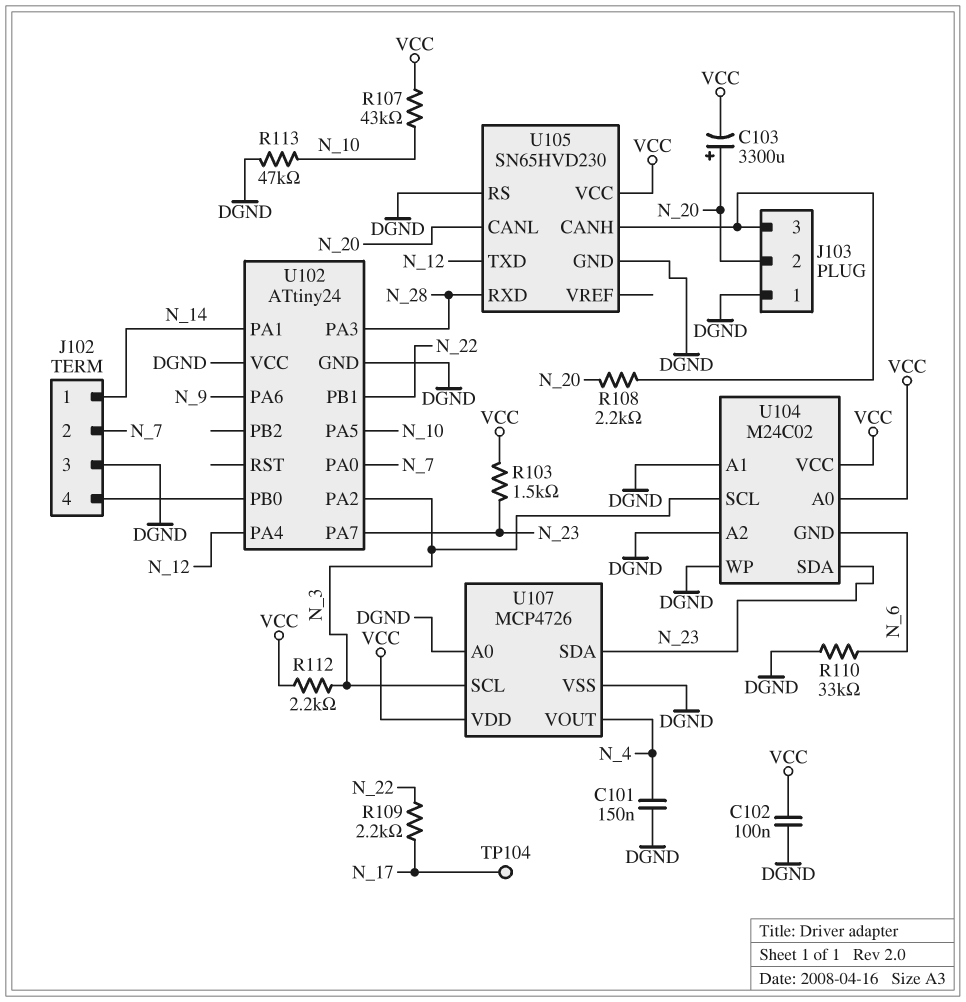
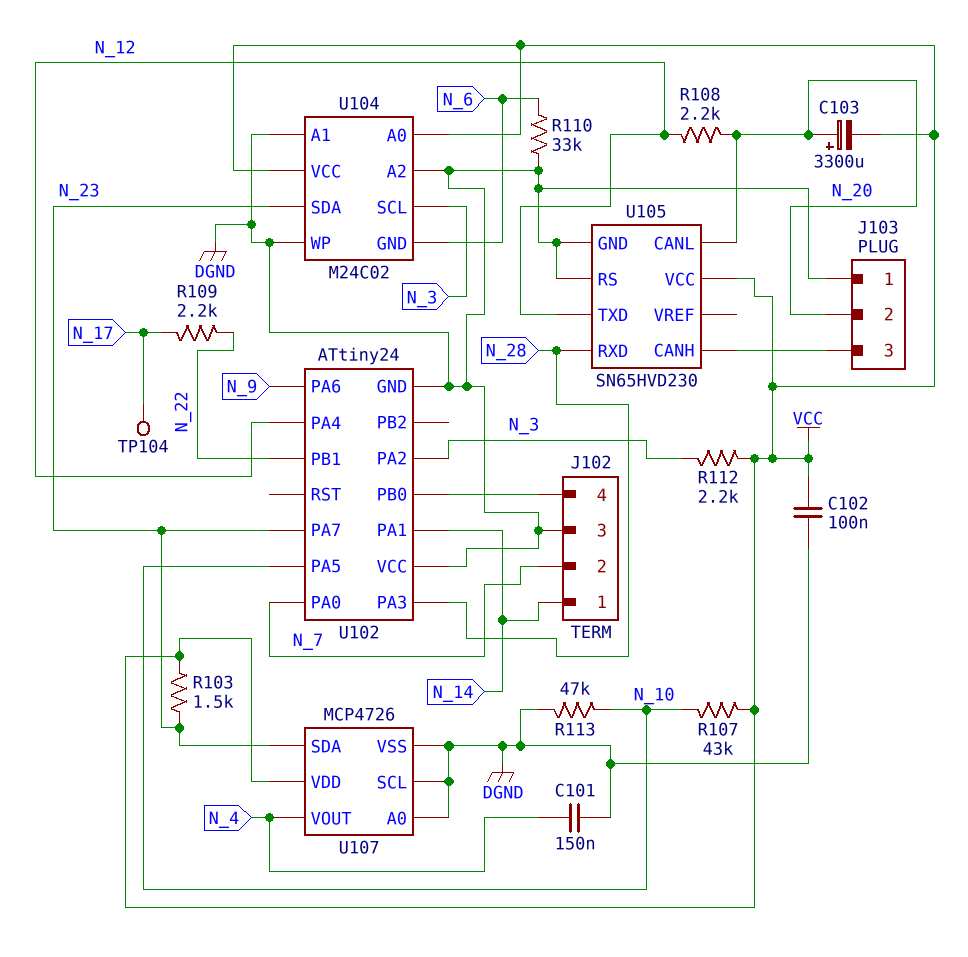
R108: 2.2k (J103/3, N_20) -> 2.2k (N_12, N_20)
U107 pin SCL: N_3 -> DGND

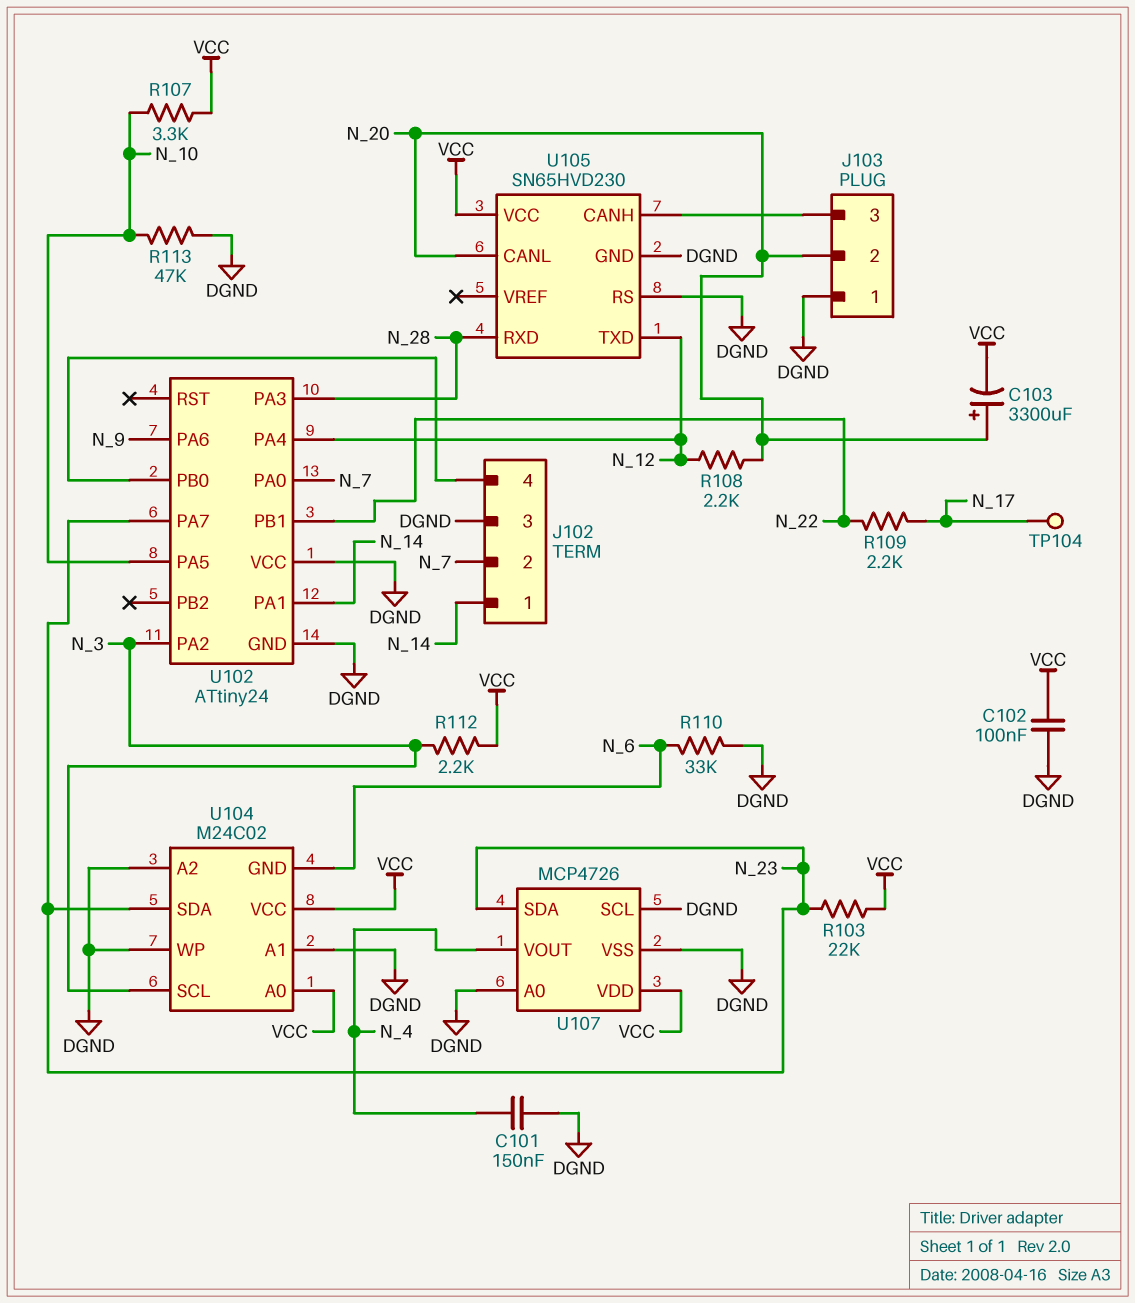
R103: 1.5k (N_23, VCC) -> 22k (N_23, VCC)
R107: 43k (N_10, VCC) -> 3.3k (N_10, VCC)

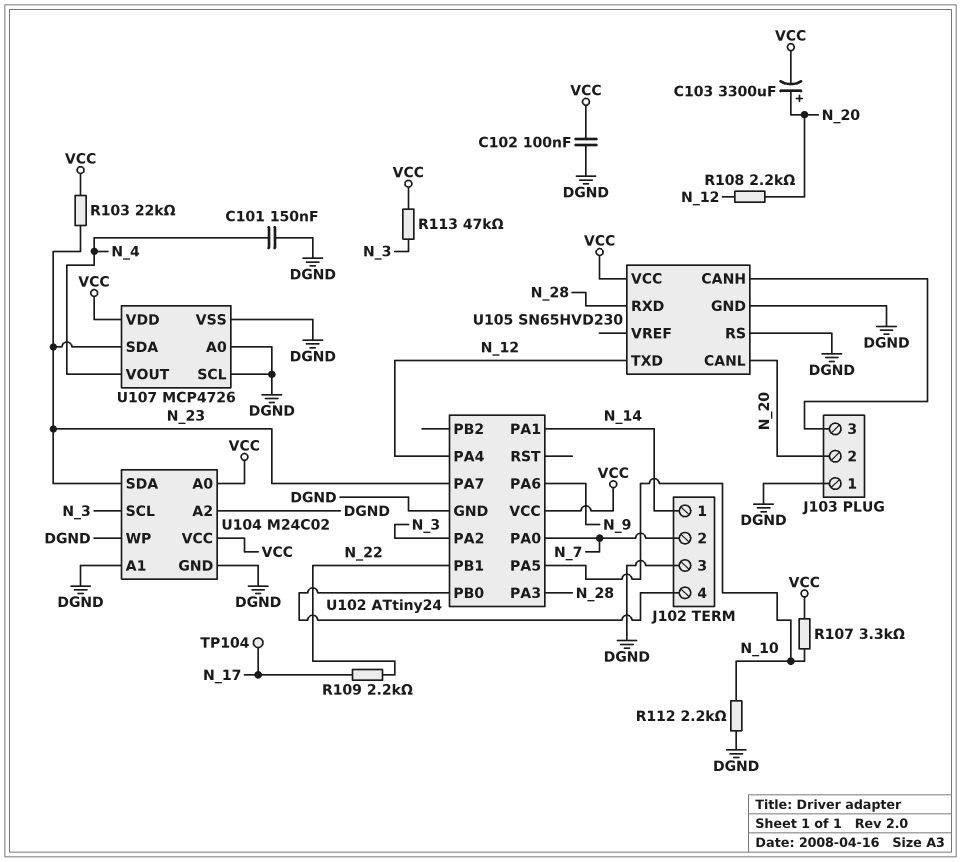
R110: 33k (DGND, N_6) -> none
R112: 2.2k (N_3, VCC) -> 2.2k (DGND, N_10)
R113: 47k (DGND, N_10) -> 47k (N_3, VCC)
U102 pin VCC: DGND -> VCC
U104 pin GND: N_6 -> DGND

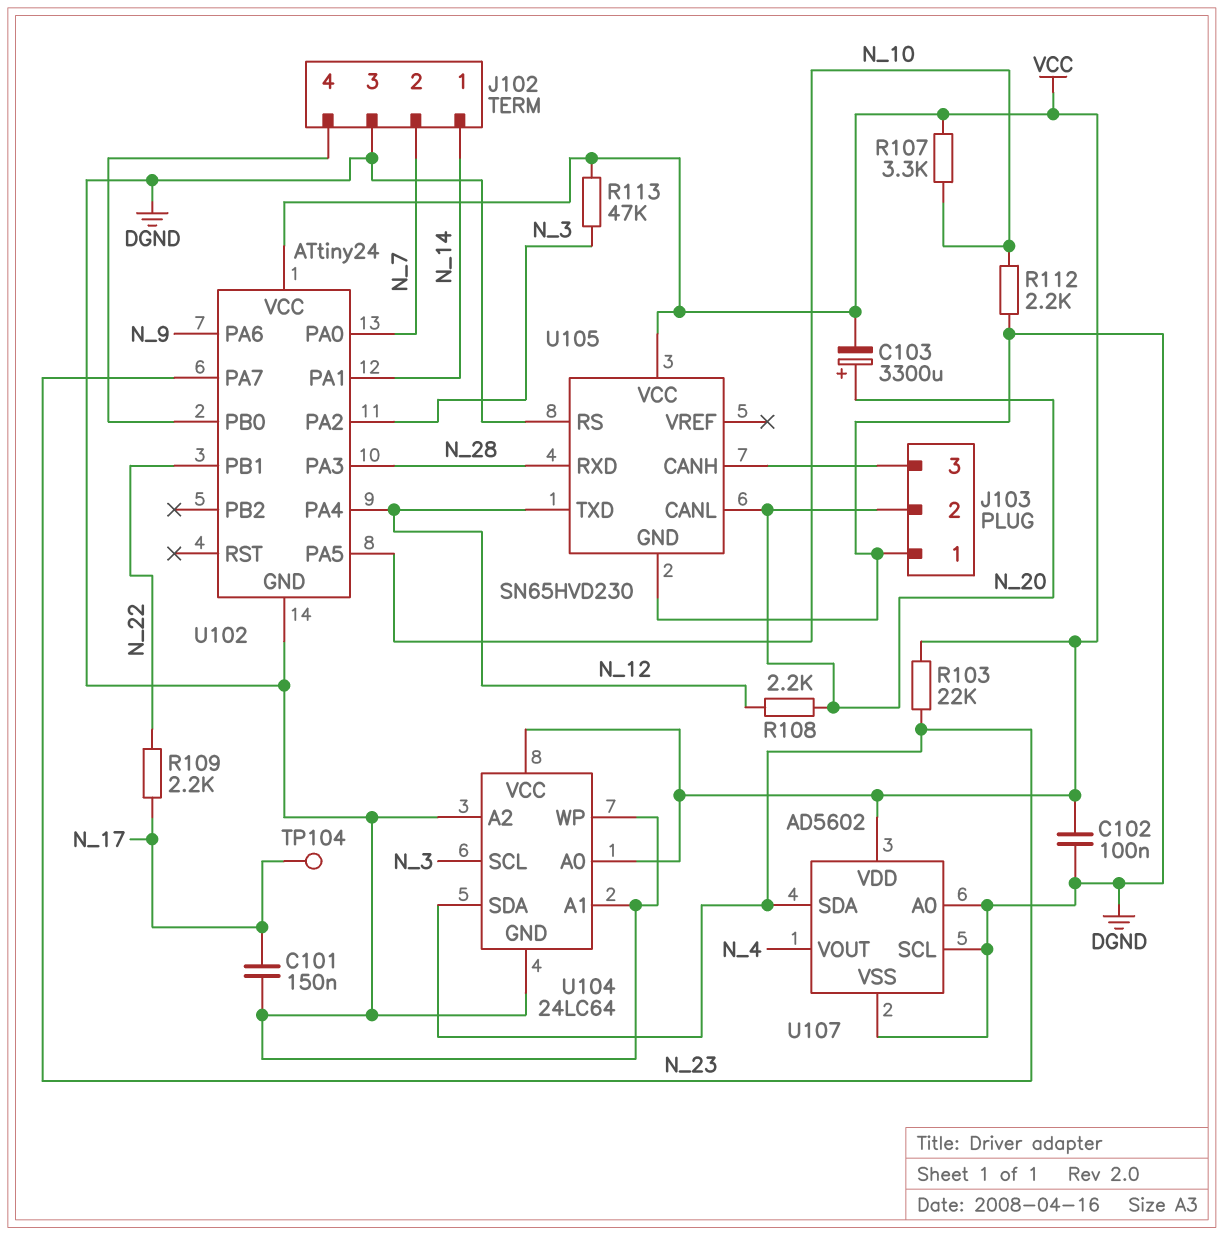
C101: 150nF (DGND, N_4) -> 150nF (DGND, N_17)
U104: M24C02 -> 24LC64
U107: MCP4726 -> AD5602

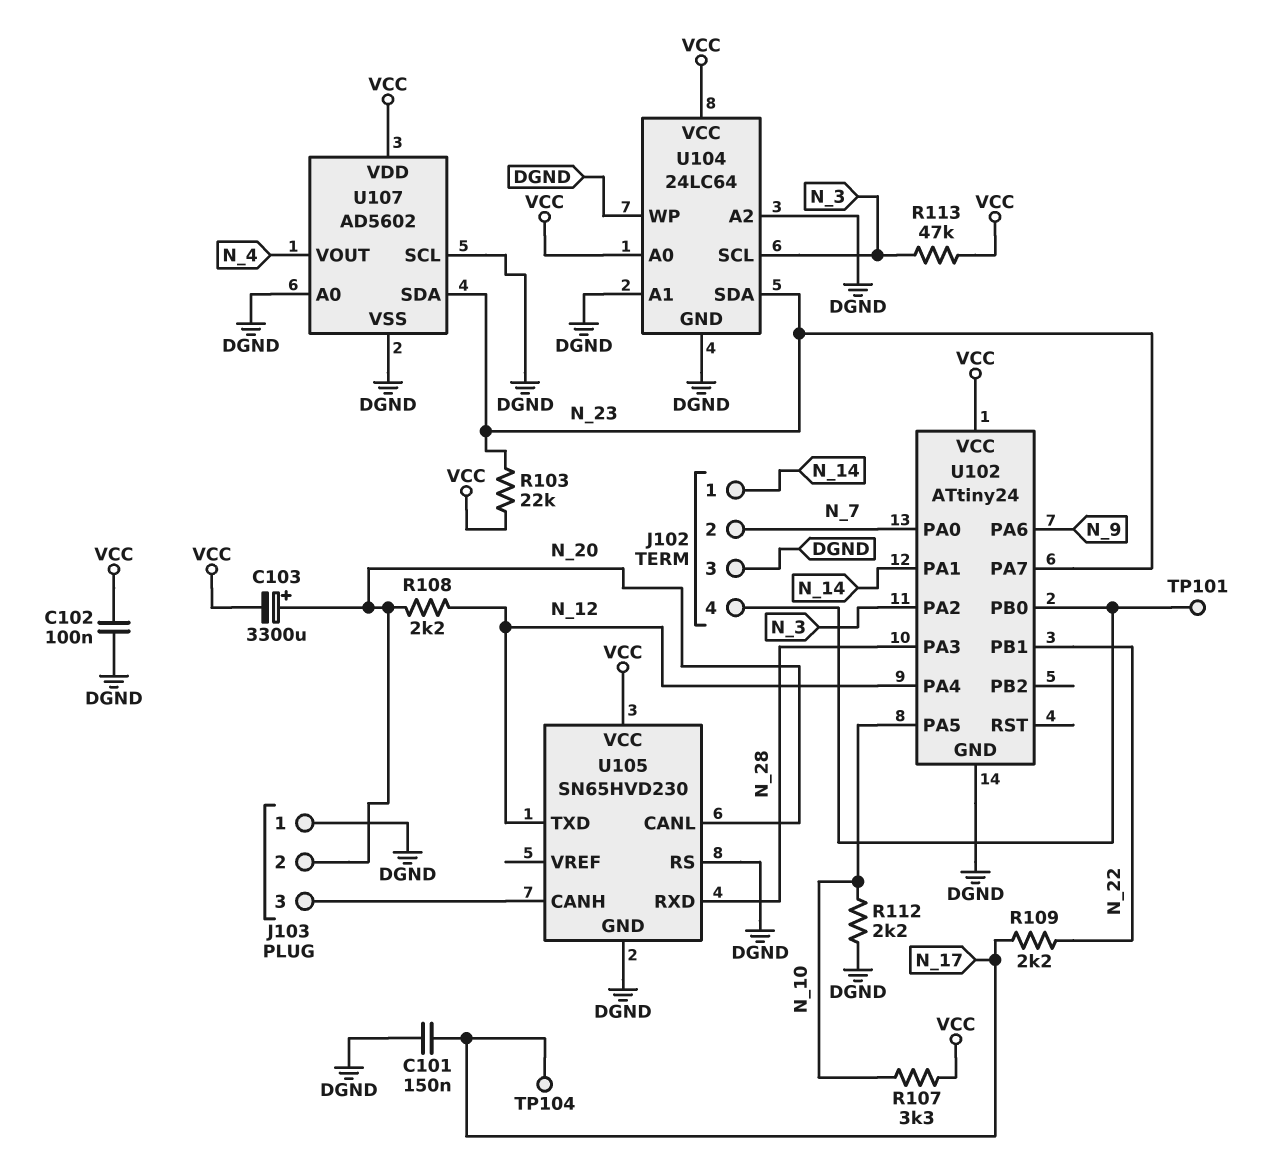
TP101: none -> test point (J102/4)

